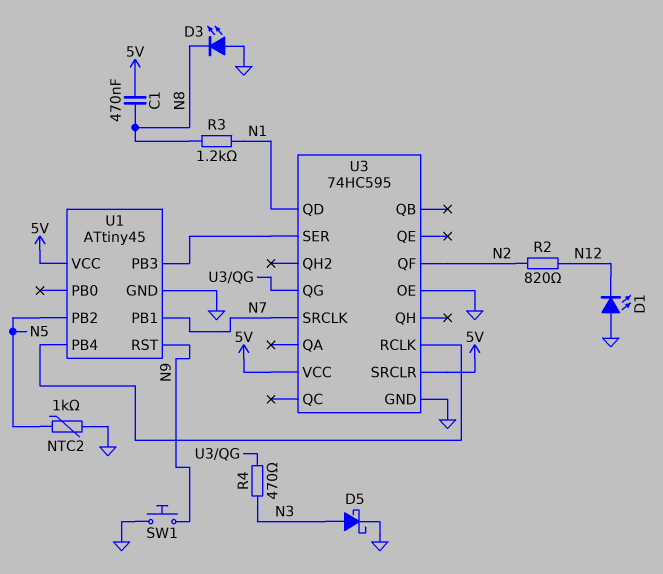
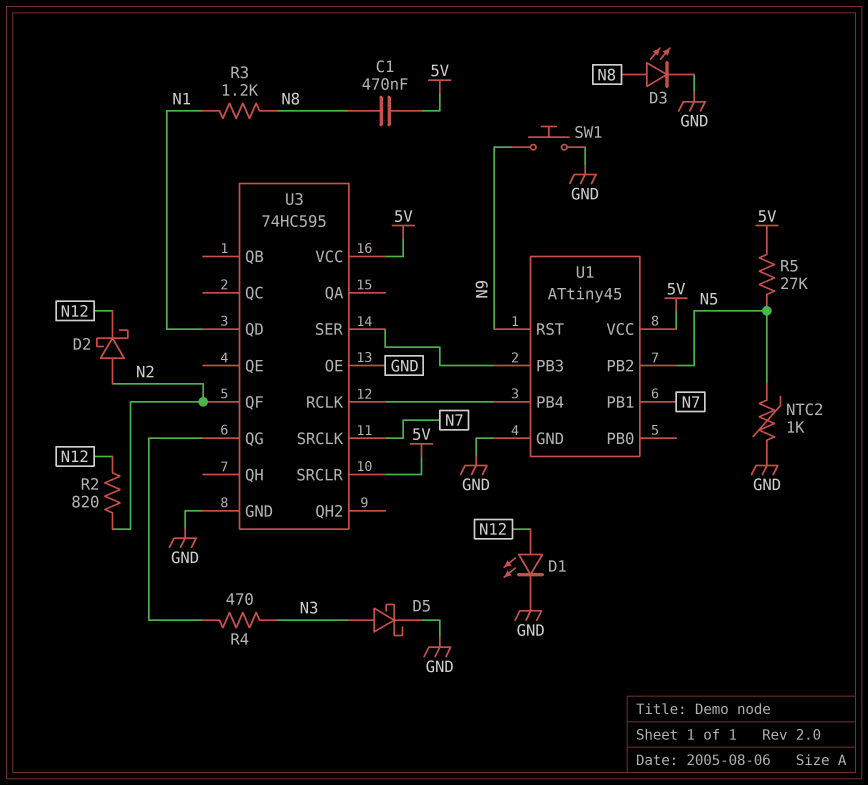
D1: LED (A GND, K N12) -> LED (A N12, K GND)
D2: none -> schottky (A N2, K N12)
D3: LED (A GND, K N8) -> LED (A N8, K GND)
R5: none -> 27k (5V, N5)

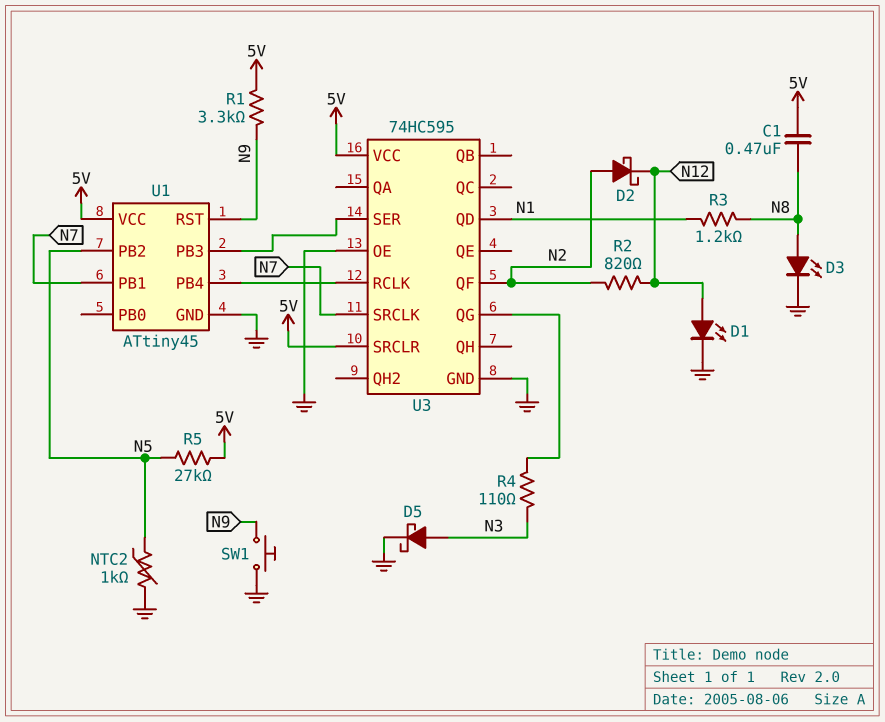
R1: none -> 3.3k (5V, N9)
R4: 470 (N3, U3/QG) -> 110 (N3, U3/QG)

